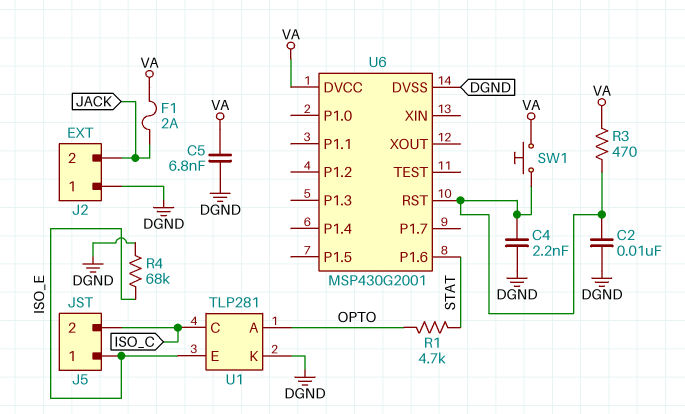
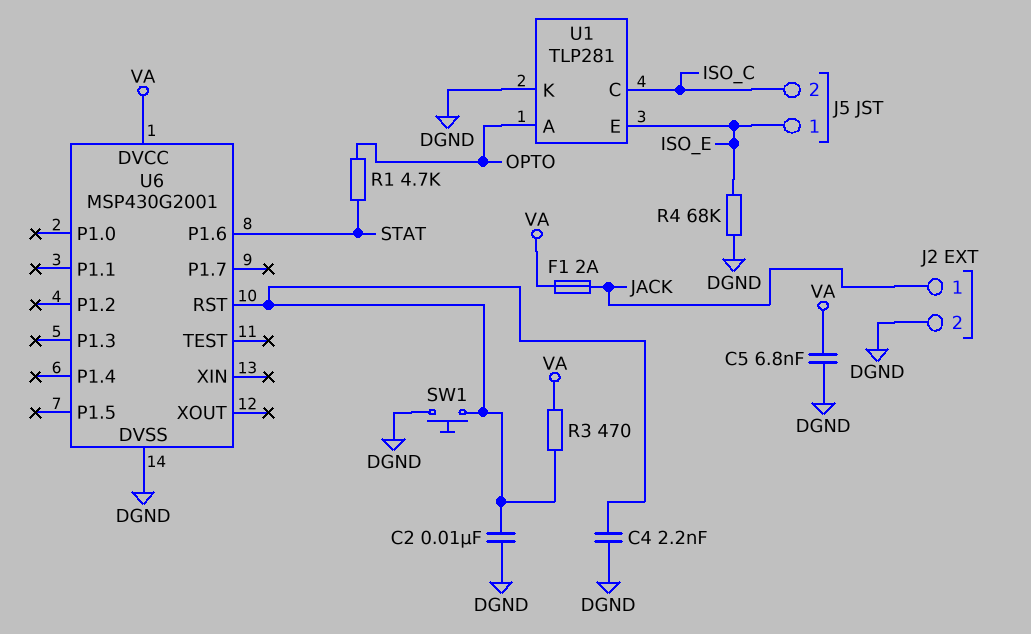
J2 pin 1: DGND -> JACK
J2 pin 2: JACK -> DGND
SW1: button (U6/RST, VA) -> button (DGND, U6/RST)

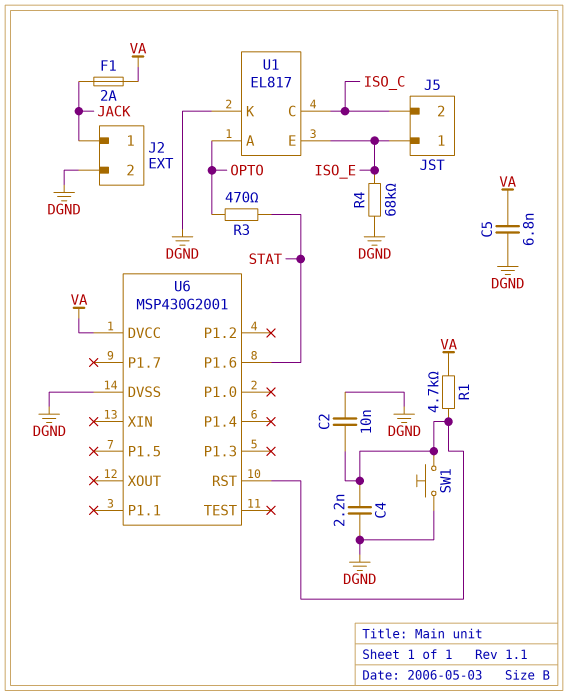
R1: 4.7k (OPTO, STAT) -> 4.7k (U6/RST, VA)
R3: 470 (U6/RST, VA) -> 470 (OPTO, STAT)
U1: TLP281 -> EL817

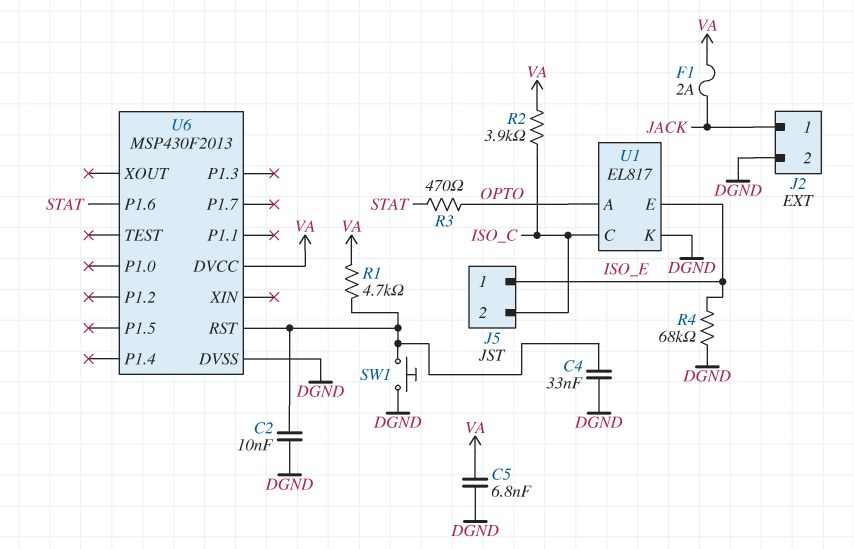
C4: 2.2nF (DGND, U6/RST) -> 33nF (DGND, U6/RST)
R2: none -> 3.9k (ISO_C, VA)
U6: MSP430G2001 -> MSP430F2013

